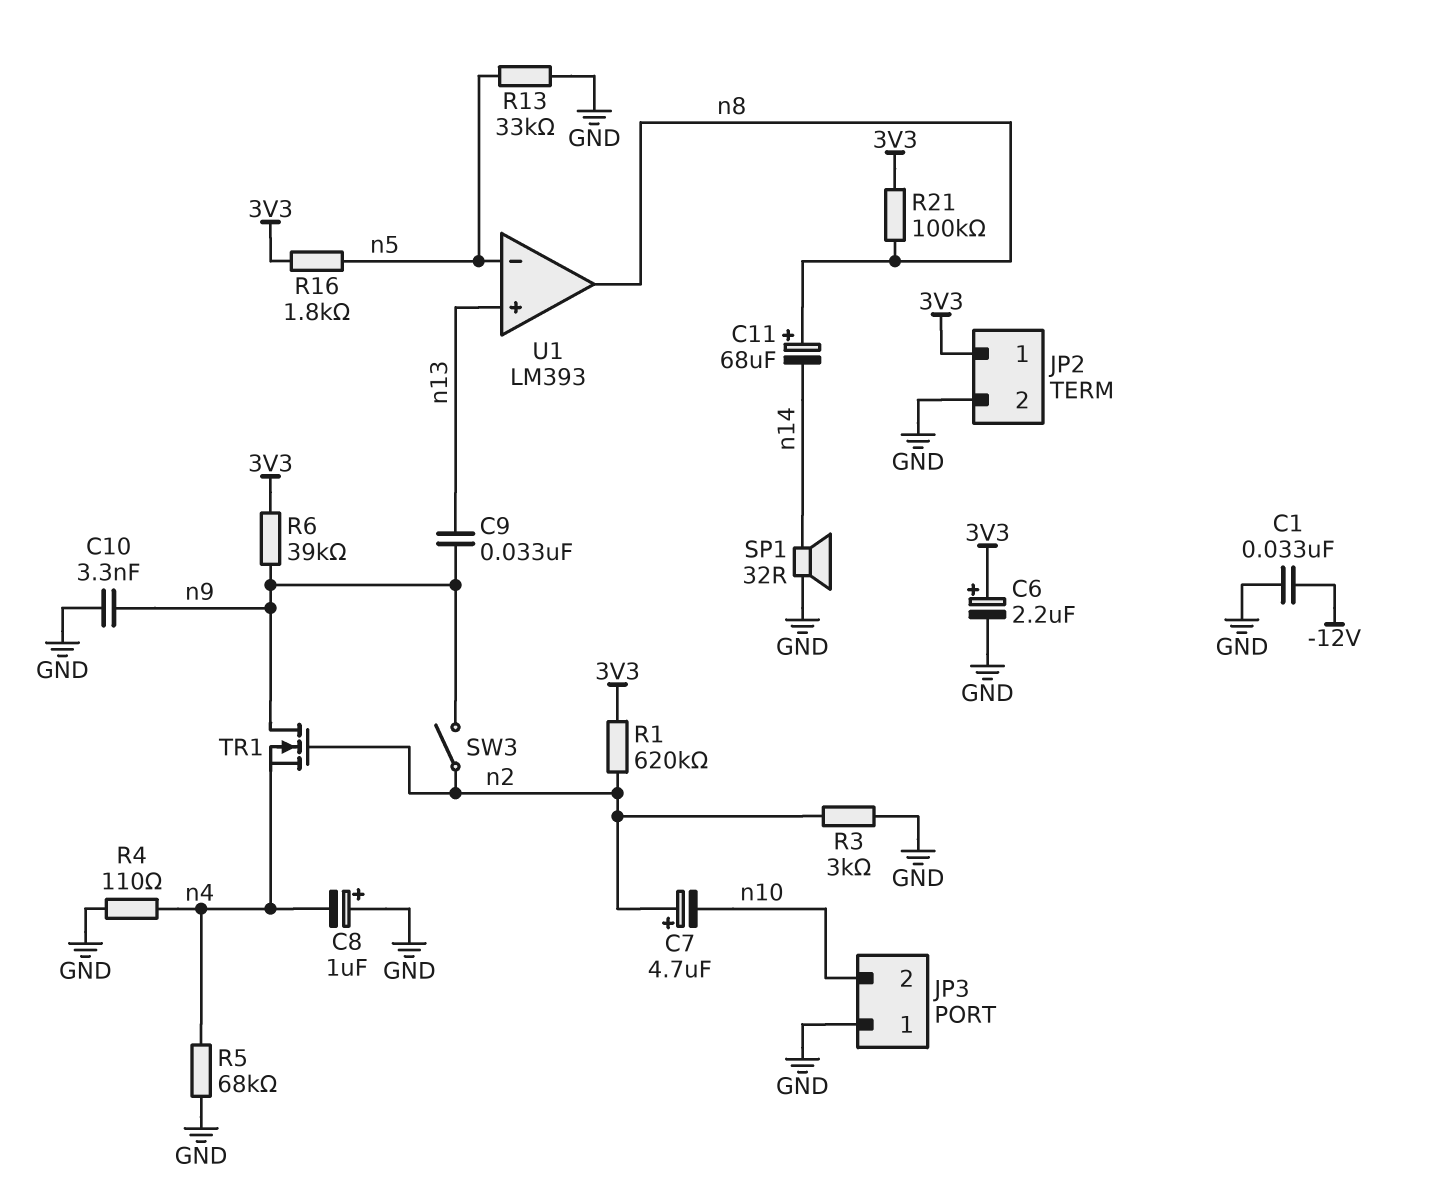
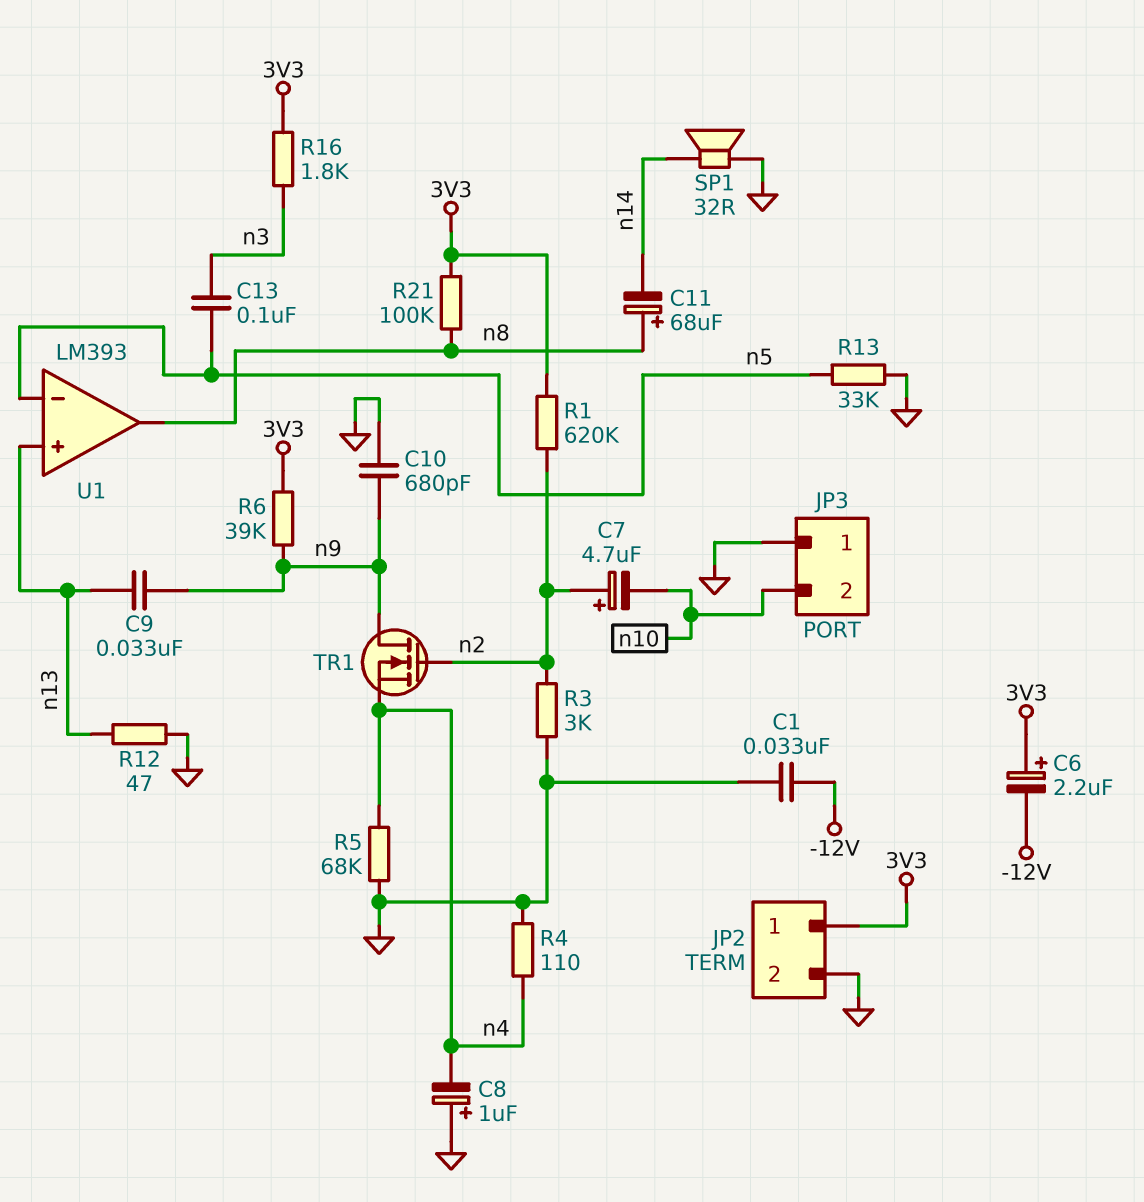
C6: 2.2uF (plus 3V3, minus GND) -> 2.2uF (plus 3V3, minus -12V)
C10: 3.3nF (GND, n9) -> 680pF (GND, n9)
C13: none -> 100nF (n3, n5)
R12: none -> 47 (GND, n13)
R16: 1.8k (3V3, n5) -> 1.8k (3V3, n3)
SW3: switch (n2, n9) -> none

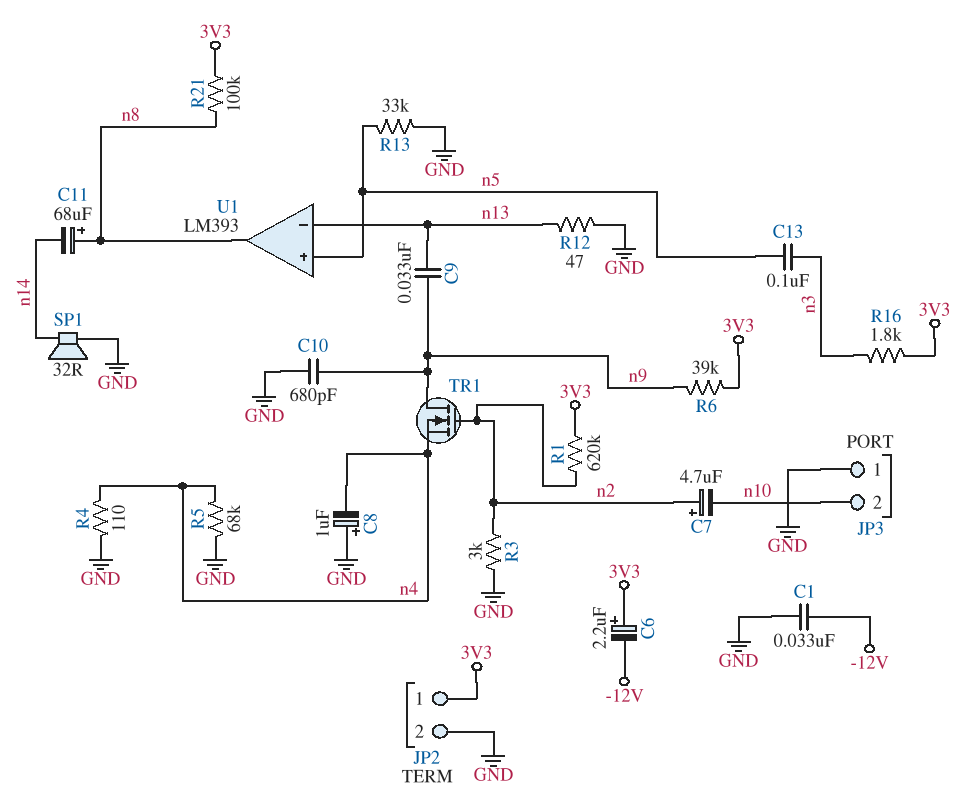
U1 pin in+: n13 -> n5
U1 pin in-: n5 -> n13

